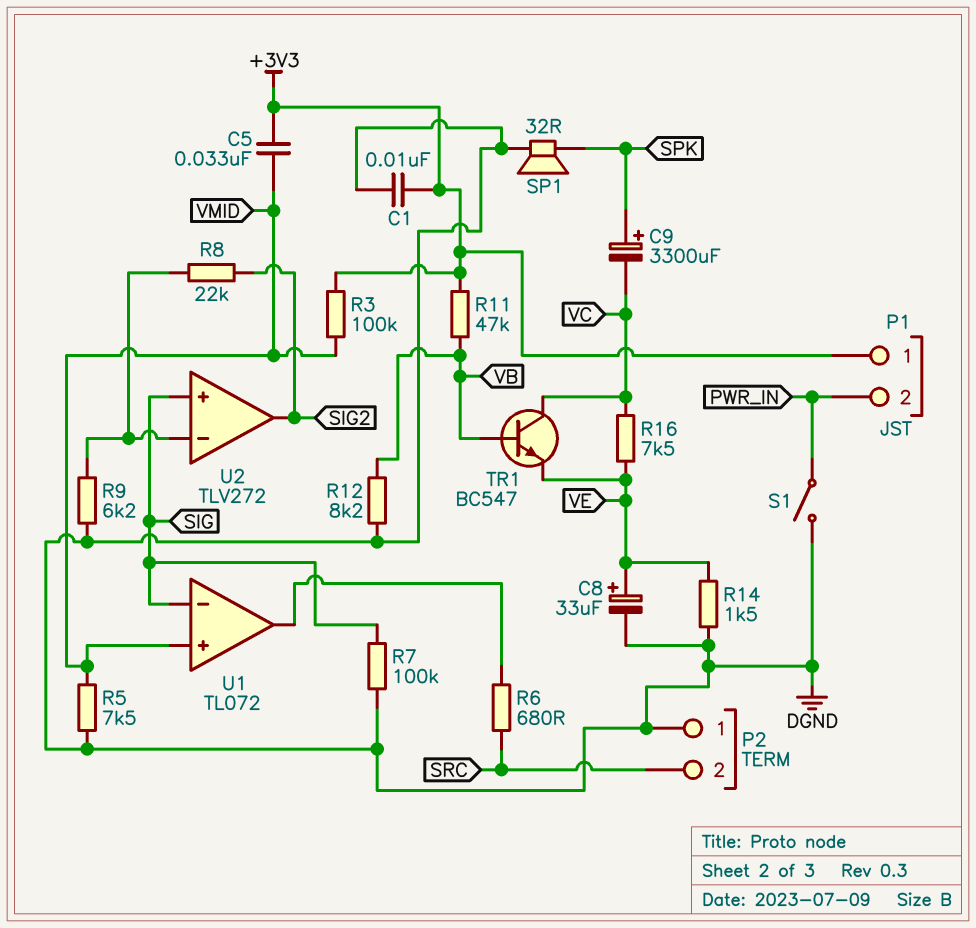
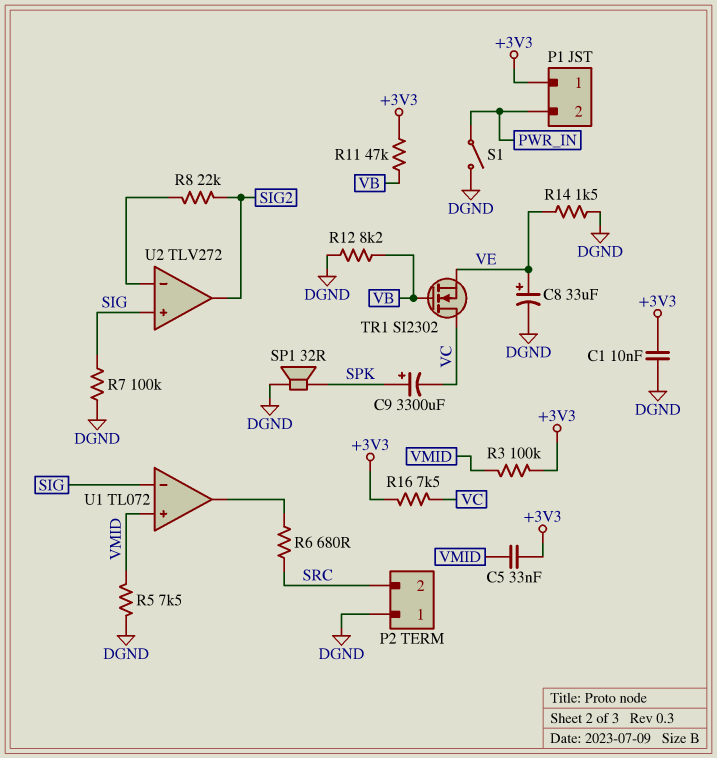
R9: 6.2k (DGND, U2/in-) -> none
R16: 7.5k (VC, VE) -> 7.5k (+3V3, VC)
TR1: NPN BC547 (B VB, C VC, E VE) -> NMOS SI2302 (G VB, D VC, S VE)

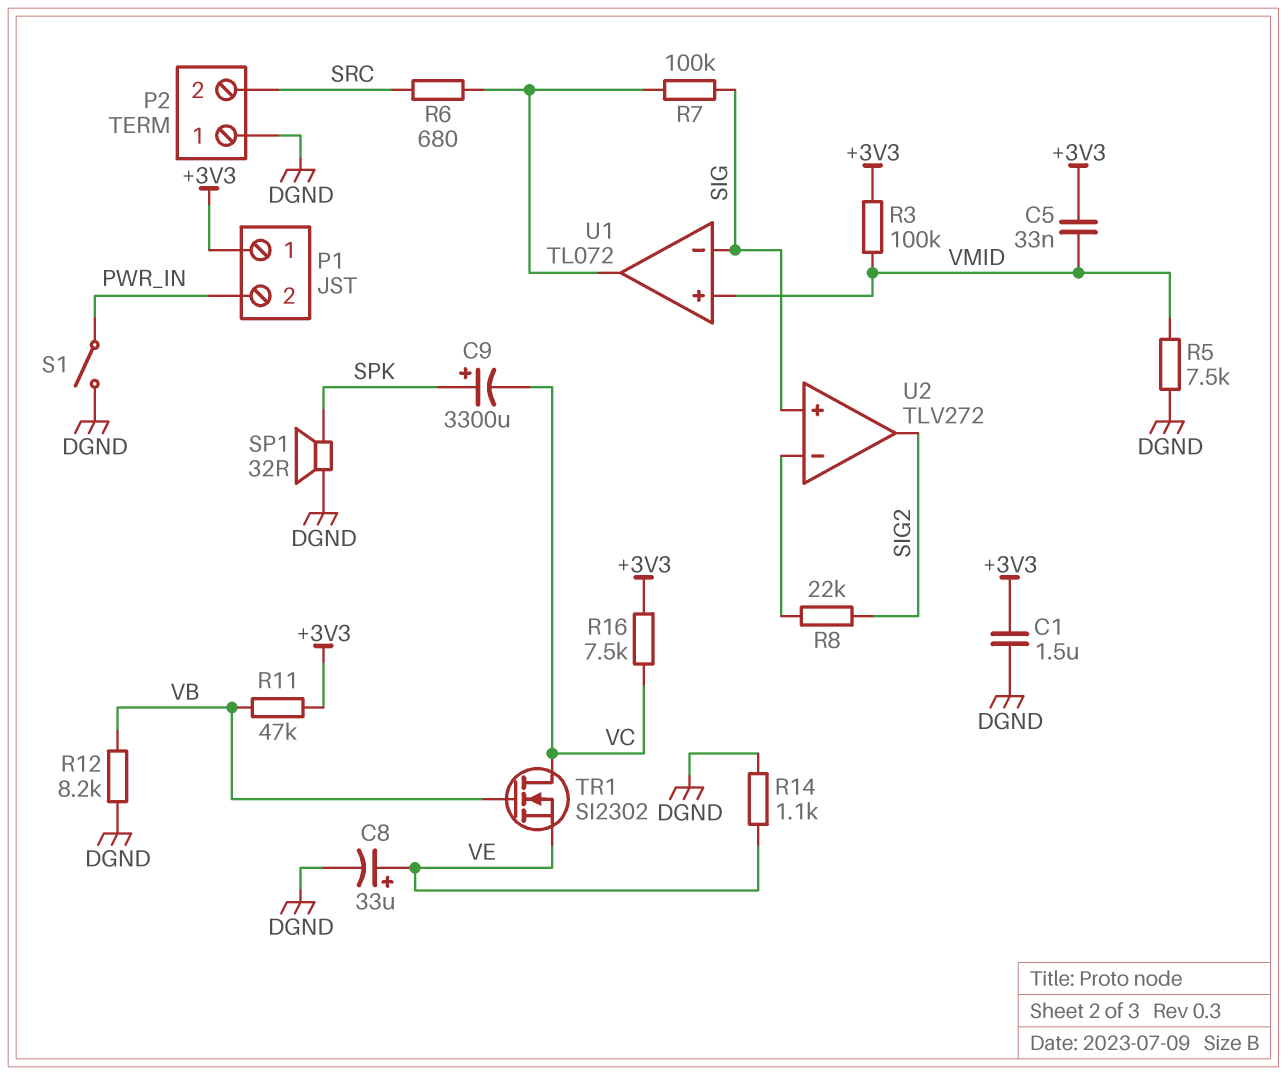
C1: 10nF (+3V3, DGND) -> 1.5uF (+3V3, DGND)
R7: 100k (DGND, SIG) -> 100k (SIG, U1/out)
R14: 1.5k (DGND, VE) -> 1.1k (DGND, VE)

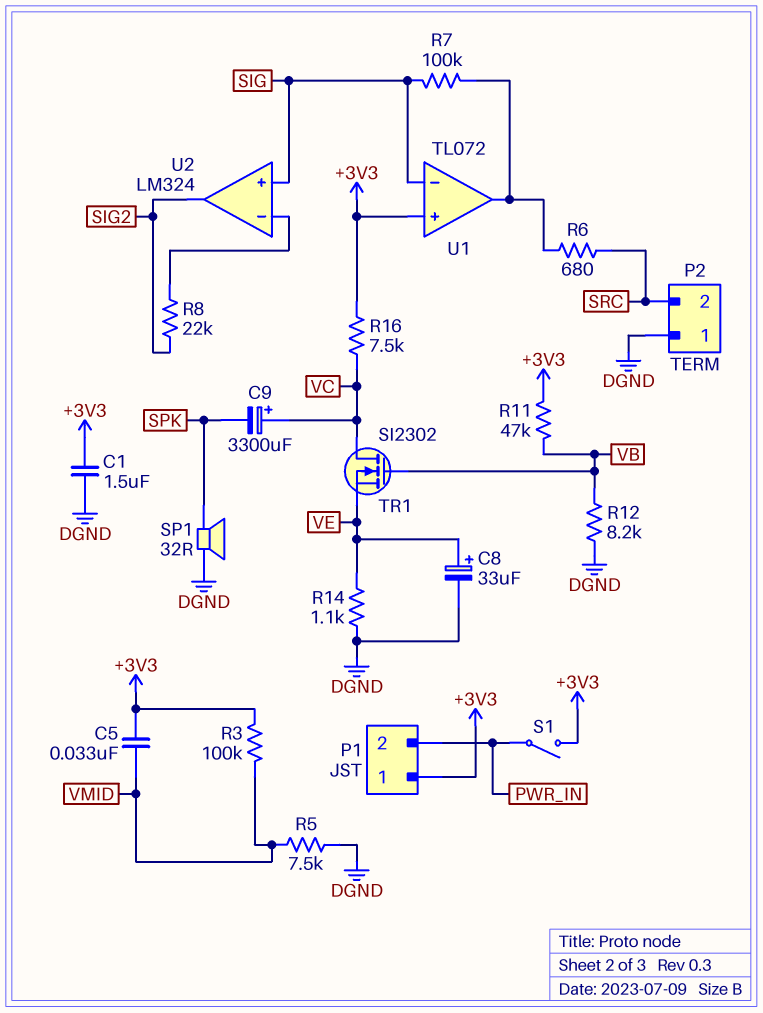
C9: 3300uF (plus SPK, minus VC) -> 3300uF (plus VC, minus SPK)
S1: switch (DGND, PWR_IN) -> switch (+3V3, PWR_IN)
U1 pin in+: VMID -> +3V3
U2: TLV272 -> LM324

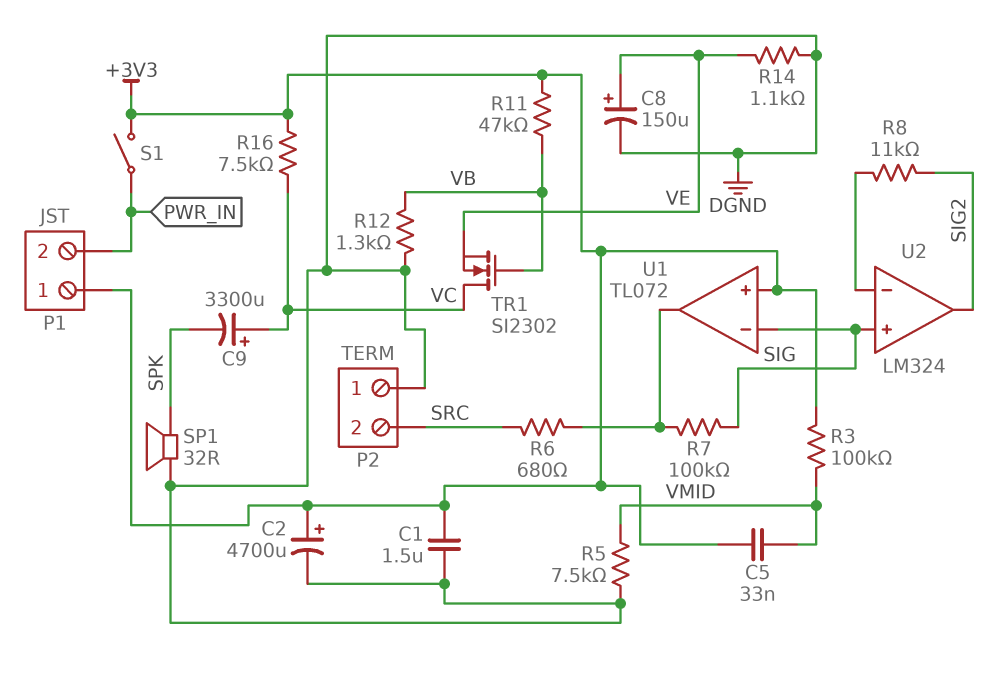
C2: none -> 4700uF (plus +3V3, minus DGND)
C8: 33uF (plus VE, minus DGND) -> 150uF (plus VE, minus DGND)
R8: 22k (SIG2, U2/in-) -> 11k (SIG2, U2/in-)
R12: 8.2k (DGND, VB) -> 1.3k (DGND, VB)

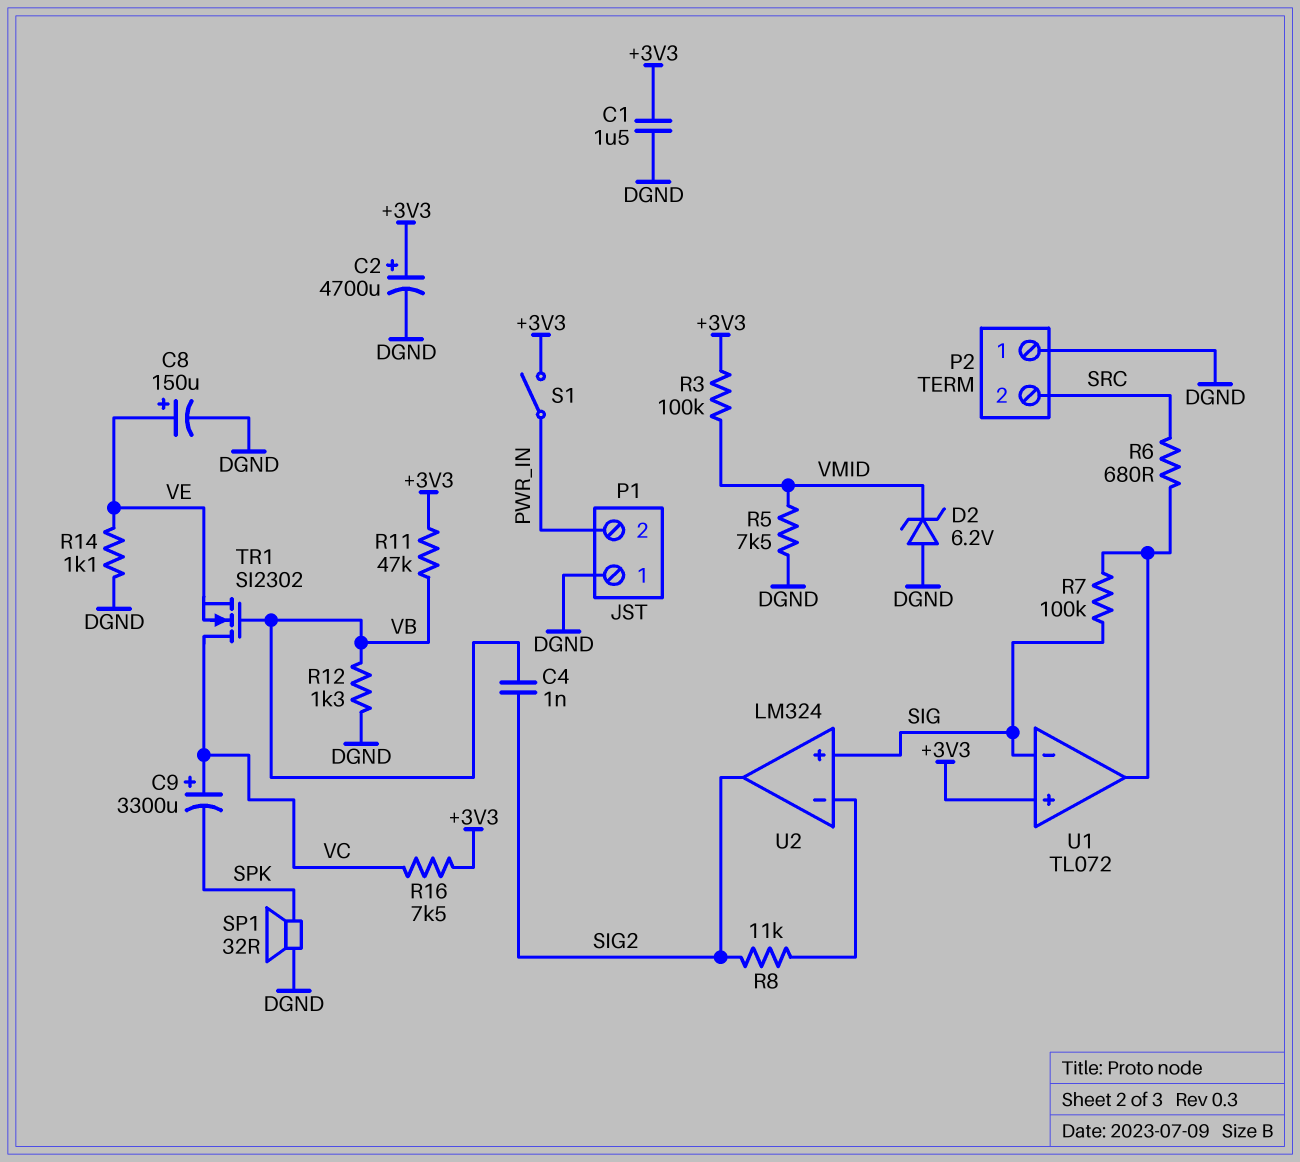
C4: none -> 1nF (SIG2, VB)
C5: 33nF (+3V3, VMID) -> none
D2: none -> zener 6.2V (A DGND, K VMID)
P1 pin 1: +3V3 -> DGND

